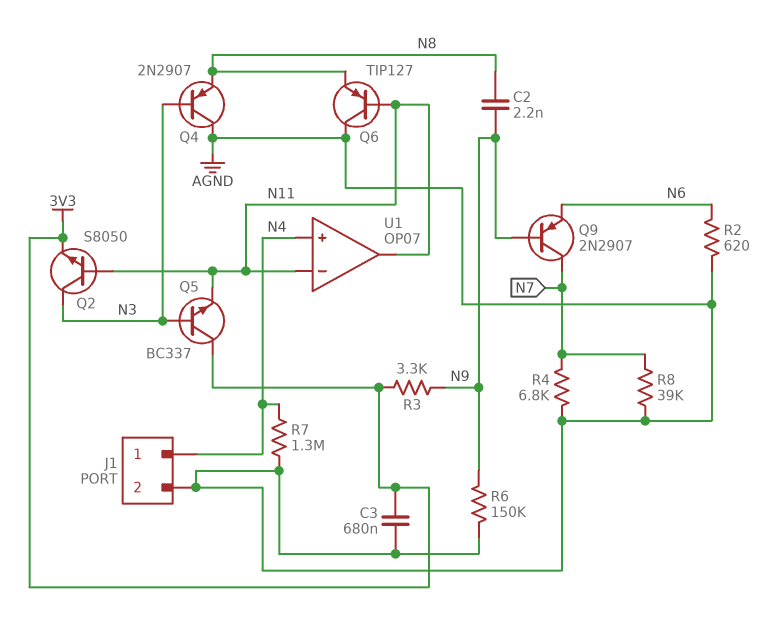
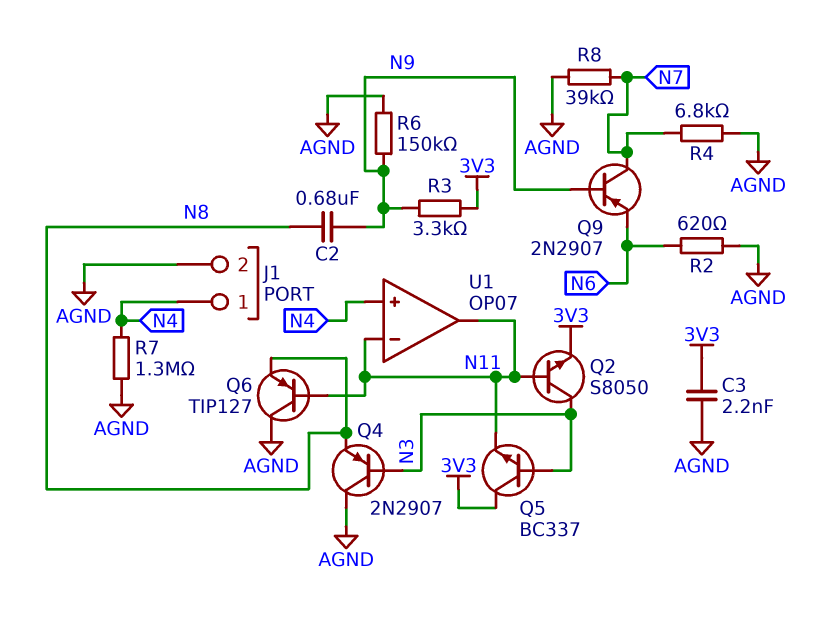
C2: 2.2nF (N8, N9) -> 680nF (N8, N9)
C3: 680nF (3V3, AGND) -> 2.2nF (3V3, AGND)

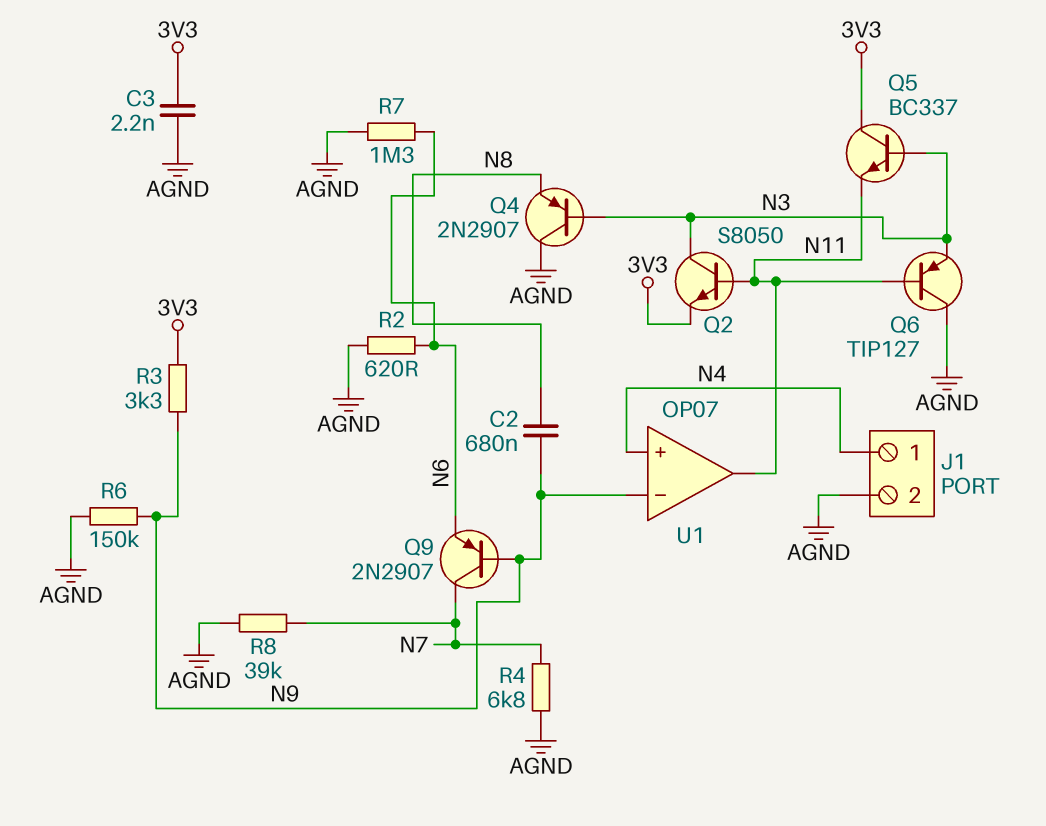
Q6: PNP TIP127 (B N11, C AGND, E N8) -> PNP TIP127 (B N11, C AGND, E N3)
R7: 1.3M (AGND, N4) -> 1.3M (AGND, N6)
U1 pin in-: N11 -> N9

